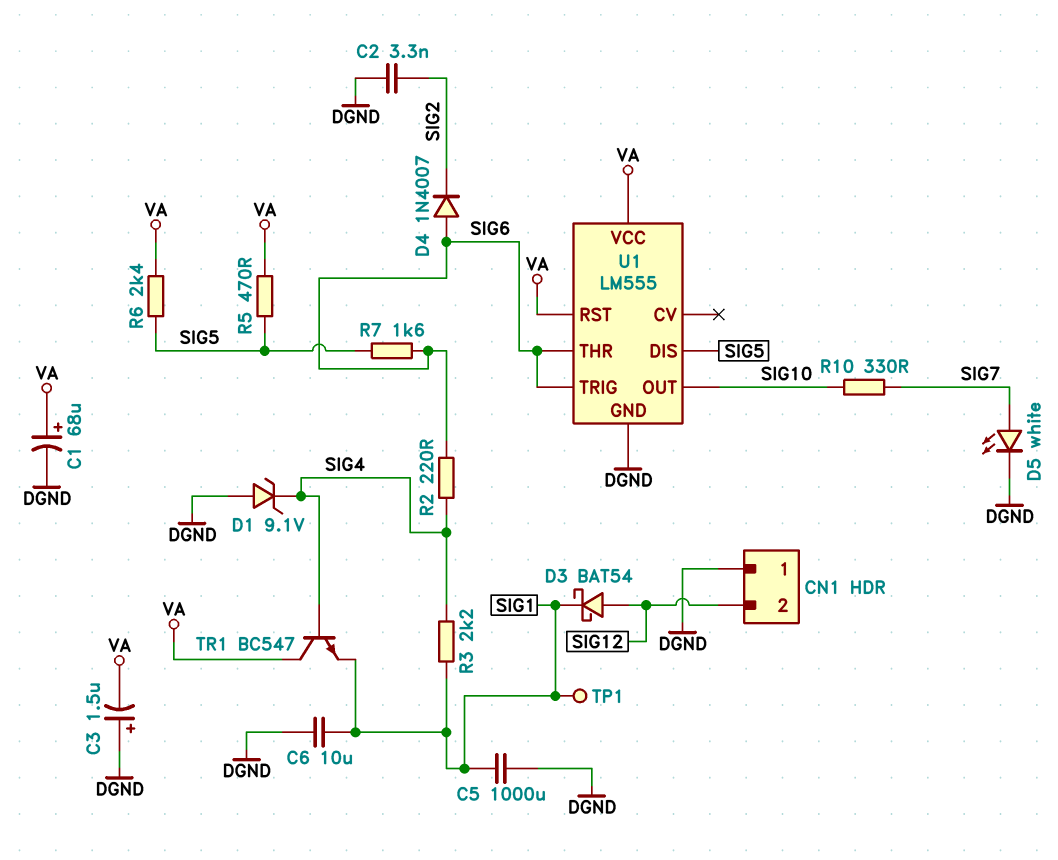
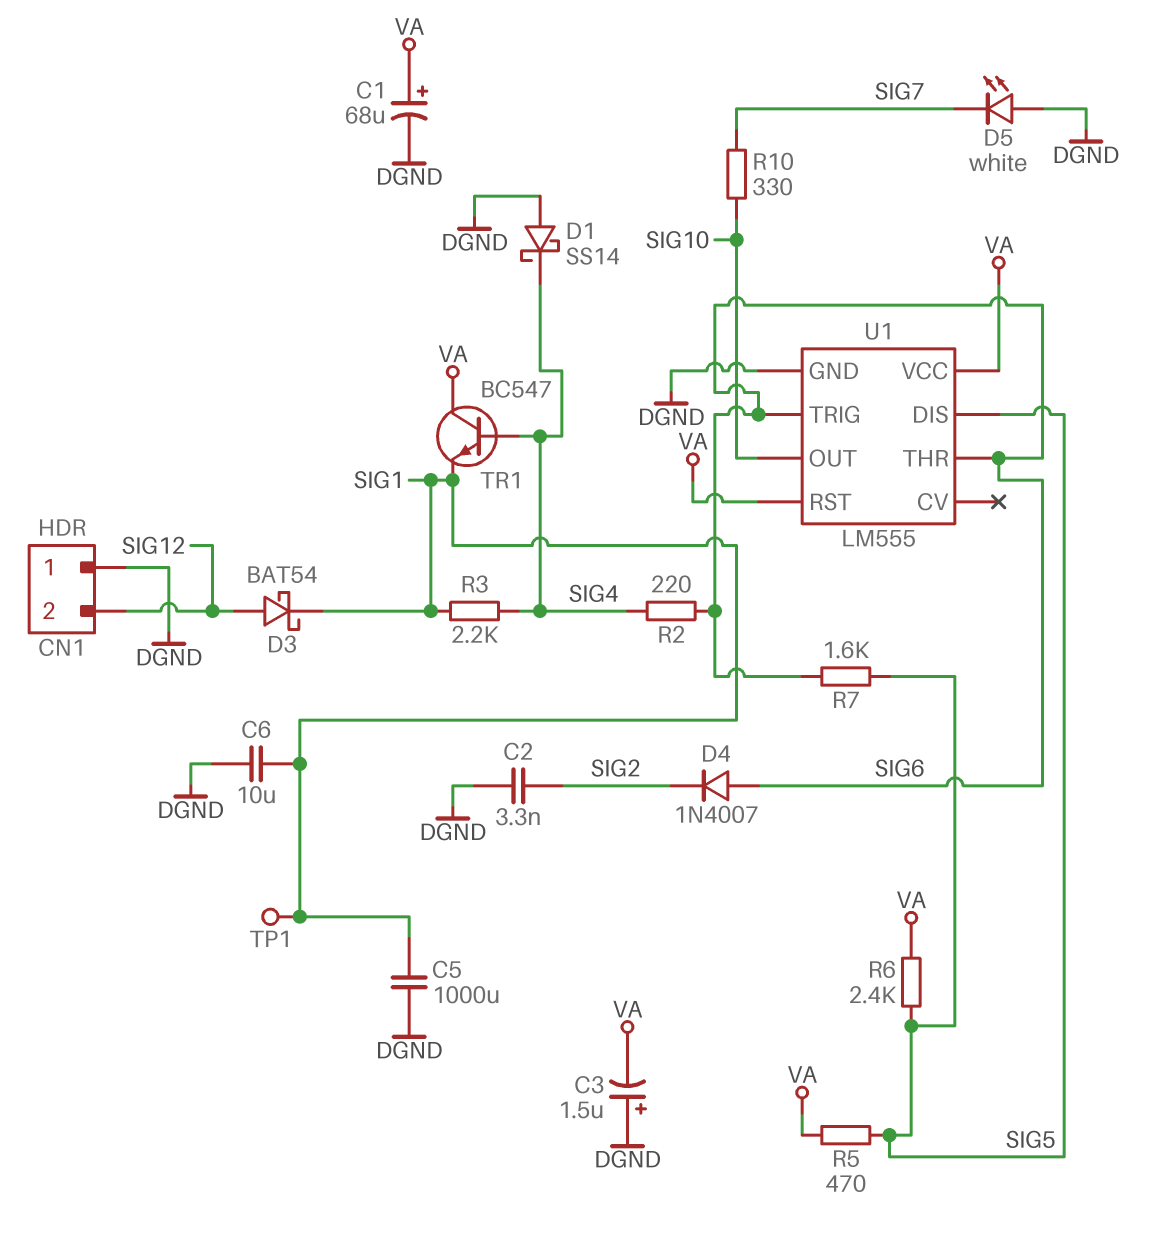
D1: zener 9.1V (A DGND, K SIG4) -> schottky SS14 (A DGND, K SIG4)
D5: LED white (A SIG7, K DGND) -> LED white (A DGND, K SIG7)

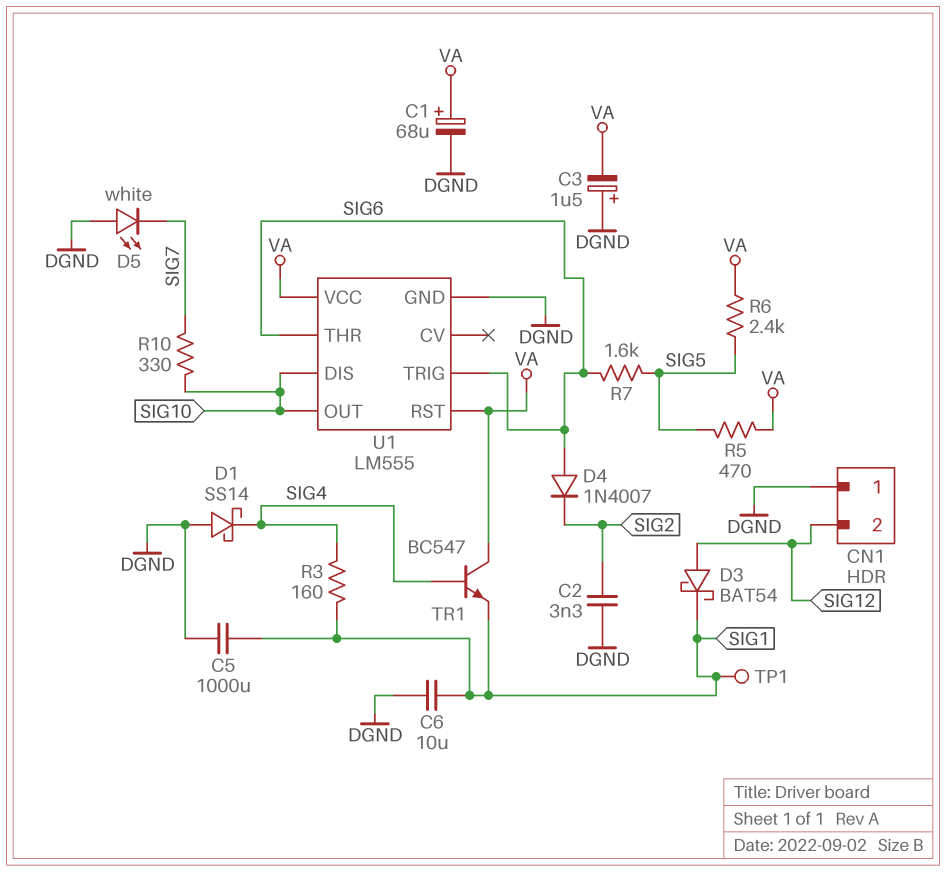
R2: 220 (SIG4, SIG6) -> none
R3: 2.2k (SIG1, SIG4) -> 160 (SIG1, SIG4)
U1 pin DIS: SIG5 -> SIG10

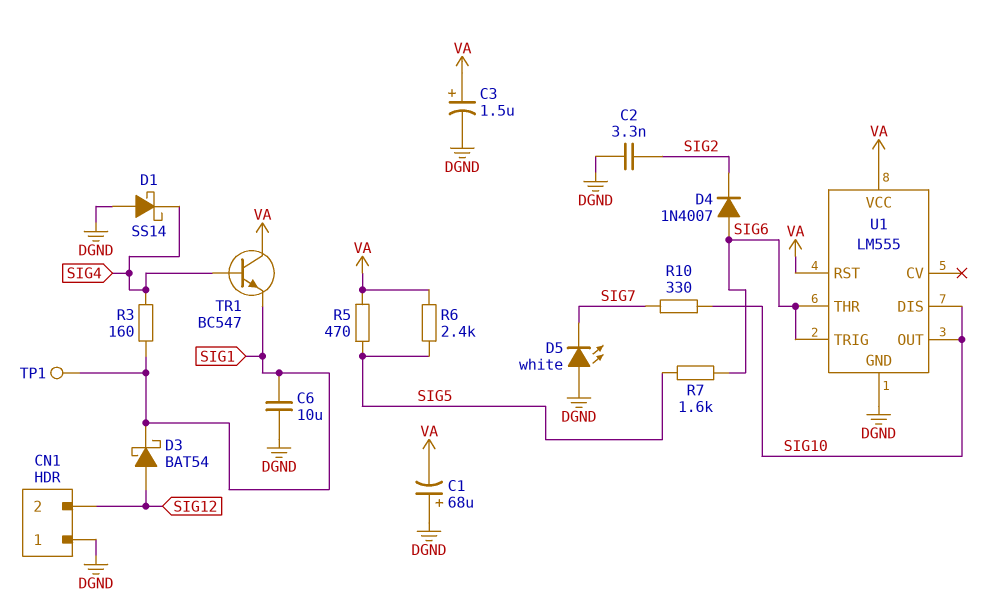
C1: 68uF (plus VA, minus DGND) -> 68uF (plus DGND, minus VA)
C3: 1.5uF (plus DGND, minus VA) -> 1.5uF (plus VA, minus DGND)
C5: 1000uF (DGND, SIG1) -> none

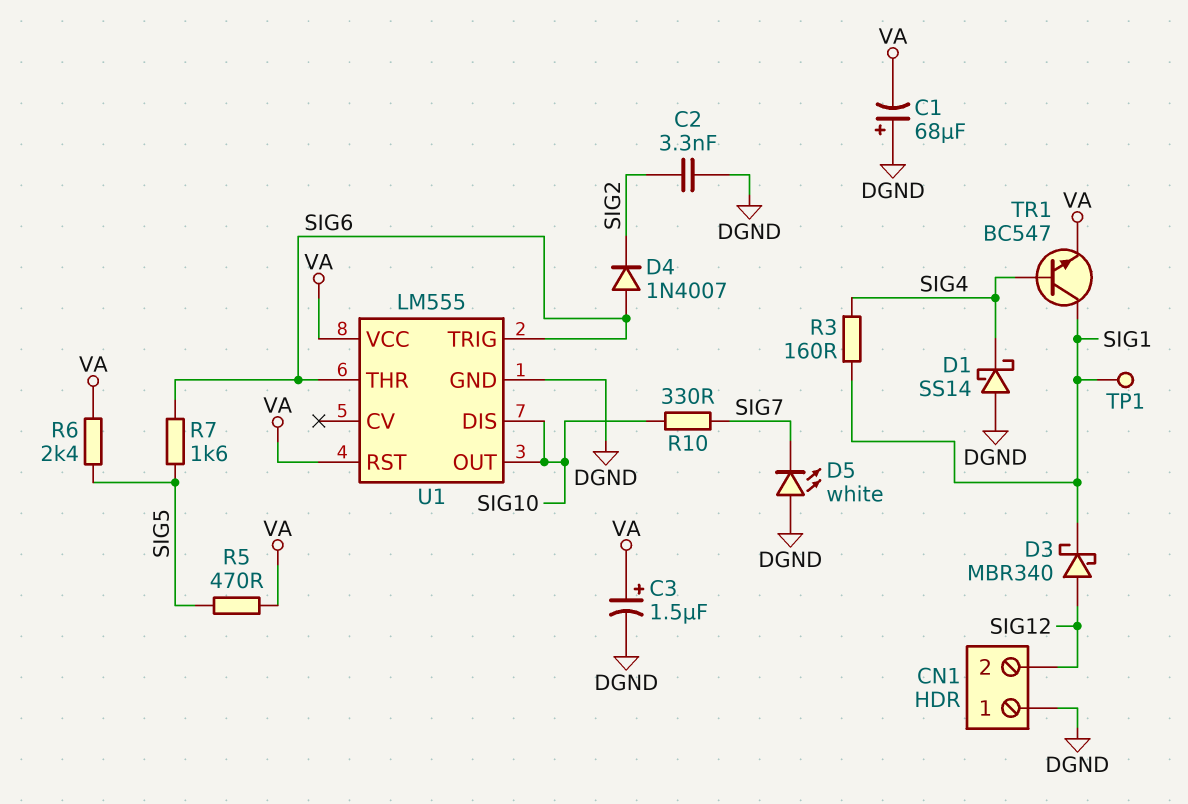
C6: 10uF (DGND, SIG1) -> none
D3: schottky BAT54 (A SIG12, K SIG1) -> schottky MBR340 (A SIG12, K SIG1)
TR1: NPN BC547 (B SIG4, C VA, E SIG1) -> NPN BC547 (B SIG4, C SIG1, E VA)

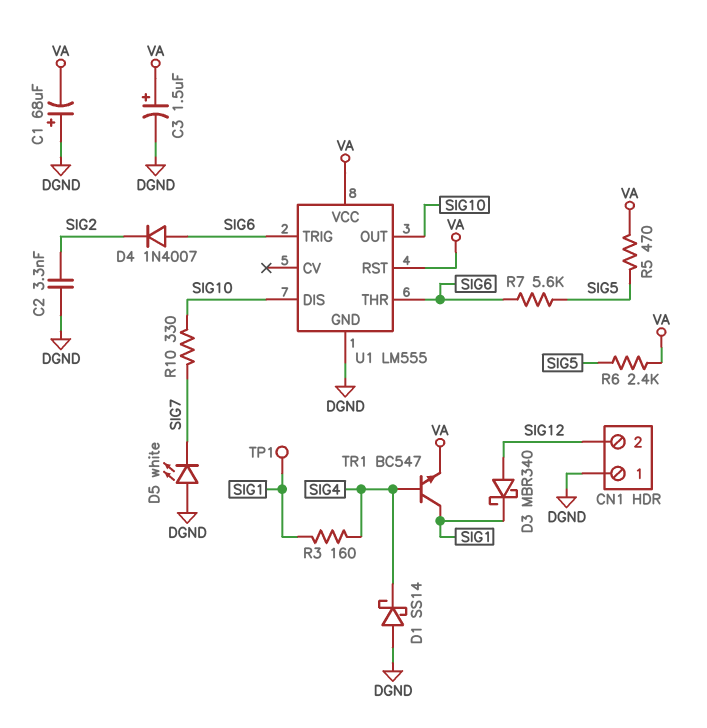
R7: 1.6k (SIG5, SIG6) -> 5.6k (SIG5, SIG6)

